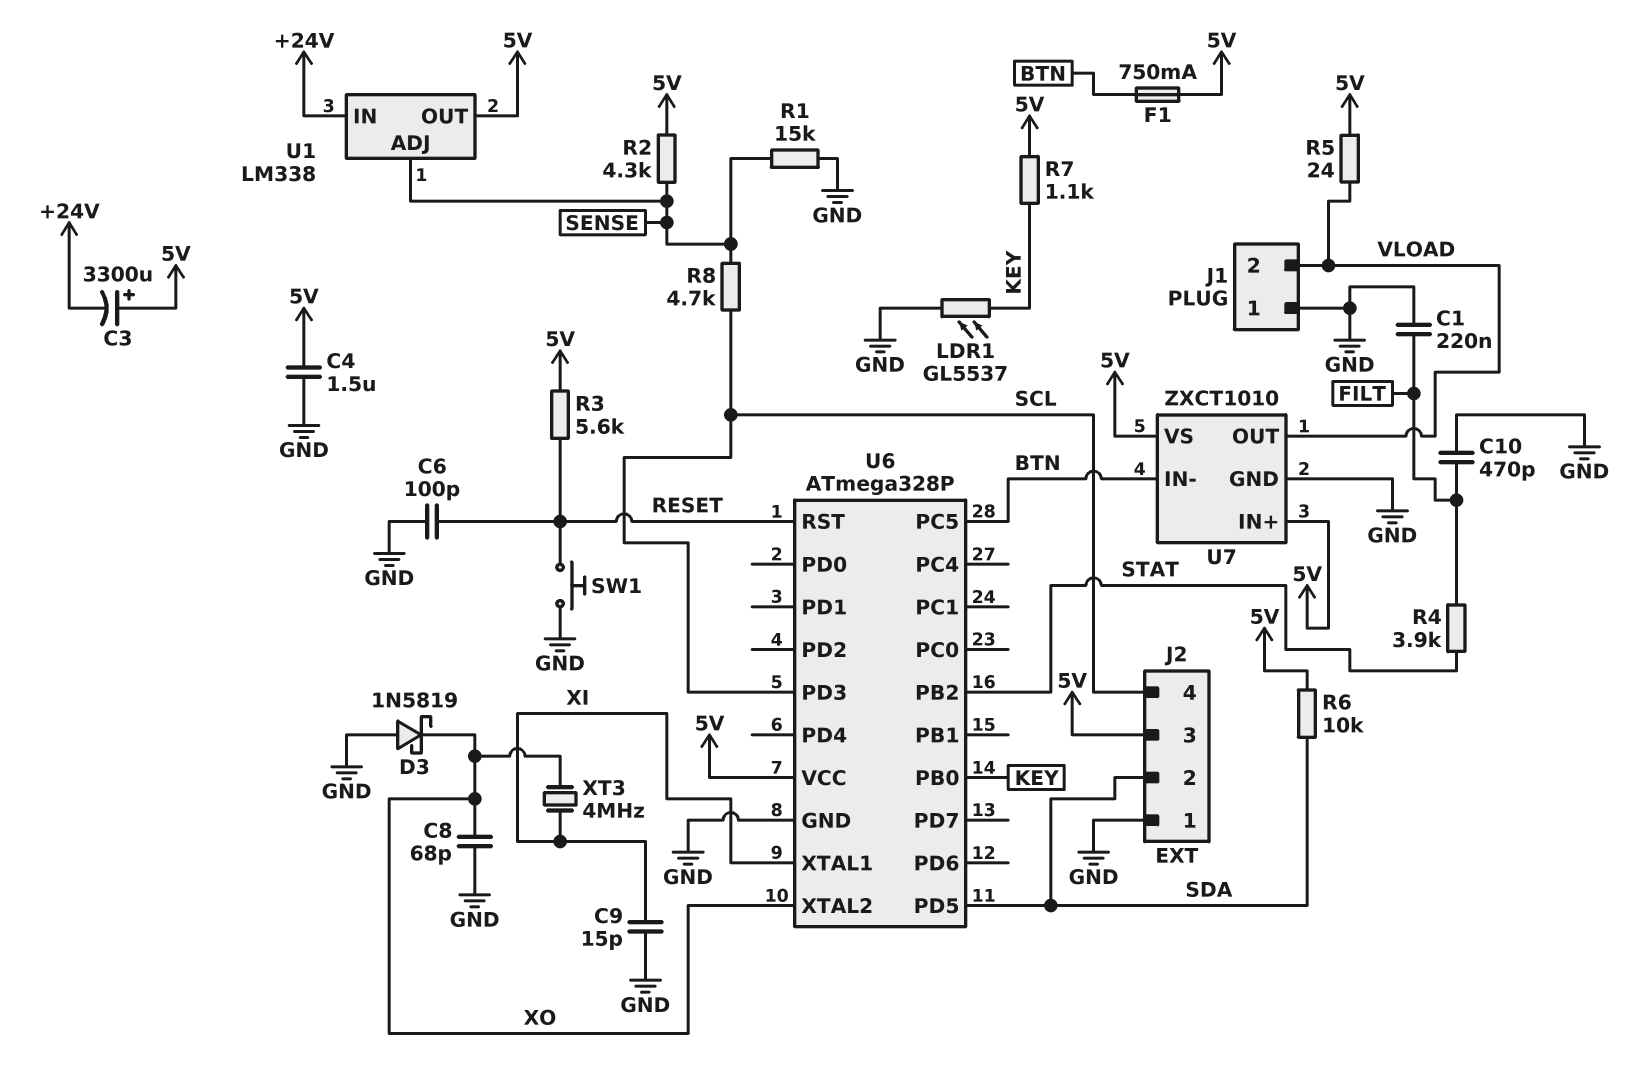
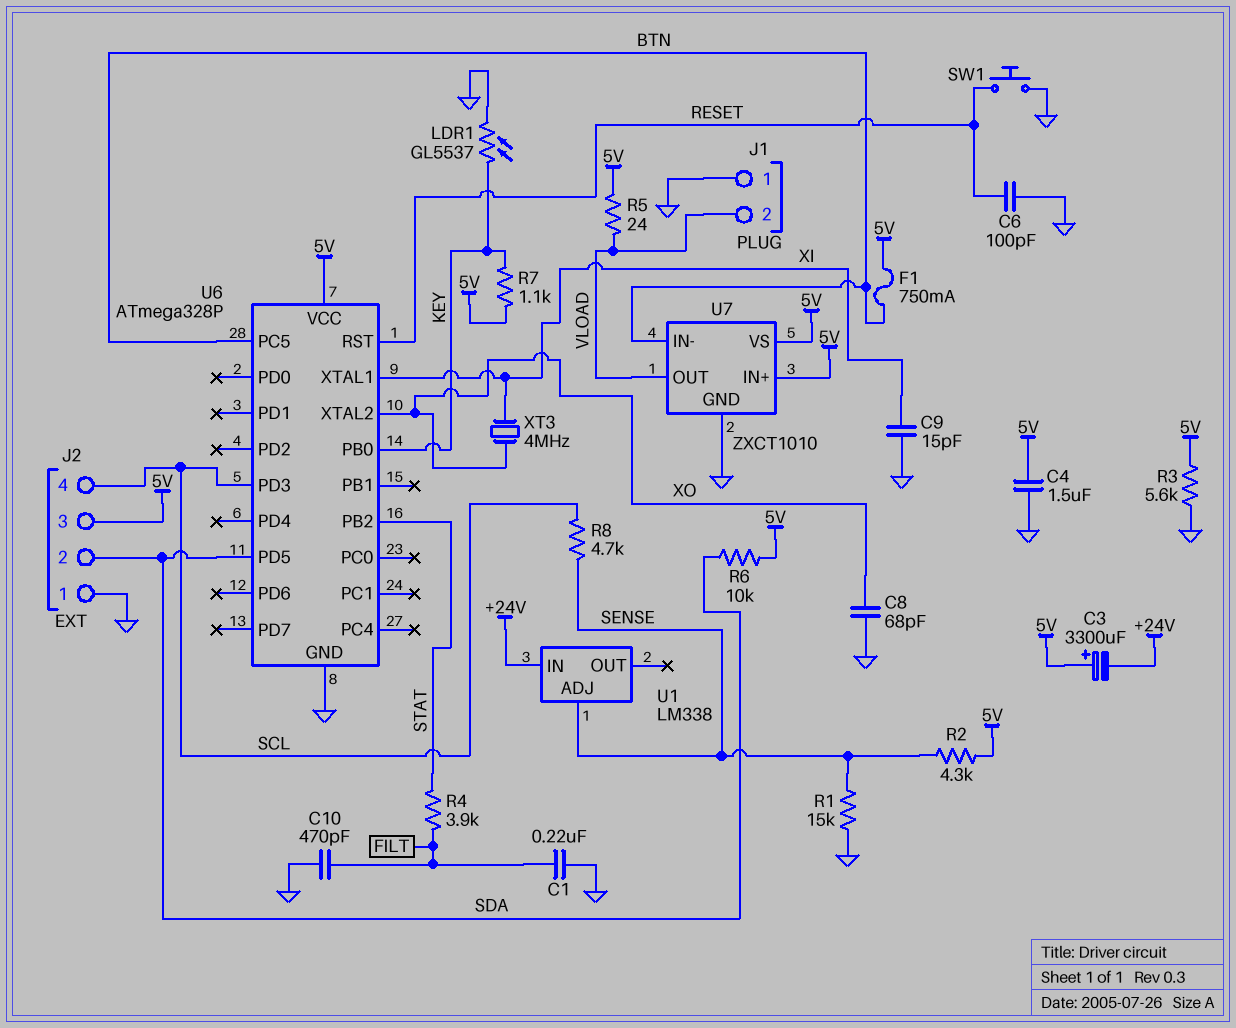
D3: schottky 1N5819 (A GND, K XO) -> none
R3: 5.6k (5V, RESET) -> 5.6k (5V, GND)
U1 pin OUT: 5V -> none

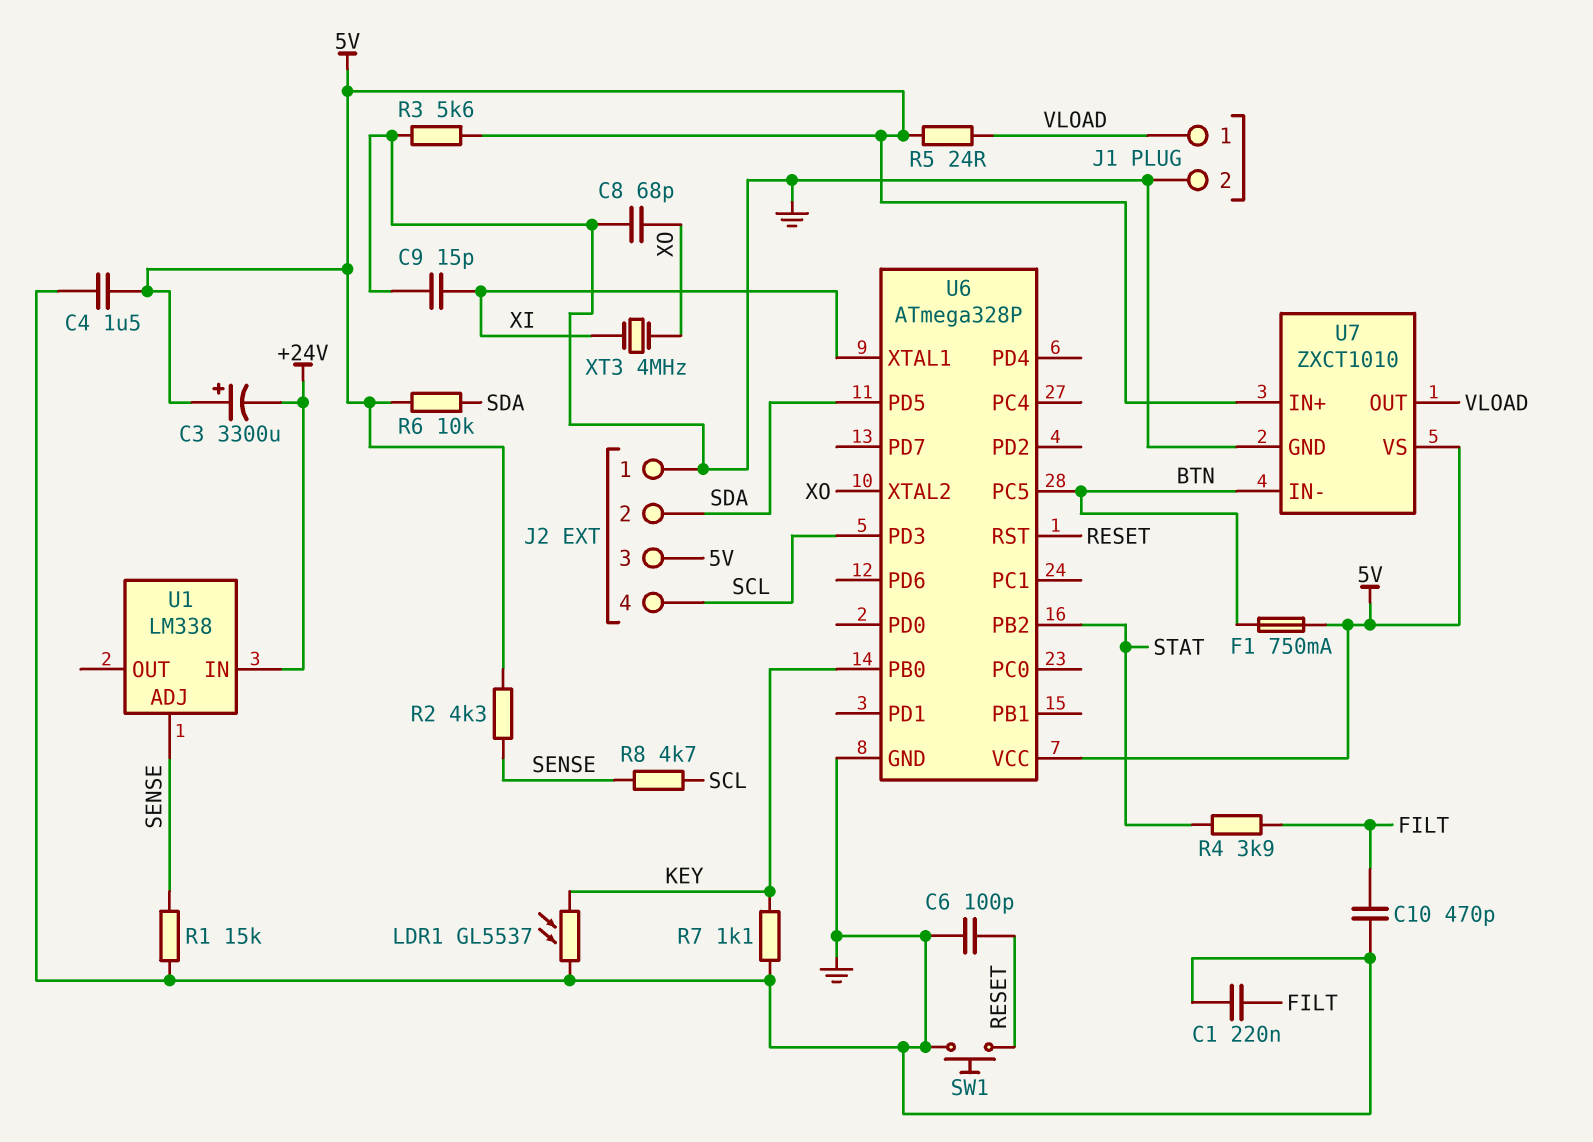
J1 pin 1: GND -> VLOAD
J1 pin 2: VLOAD -> GND
R7: 1.1k (5V, KEY) -> 1.1k (GND, KEY)

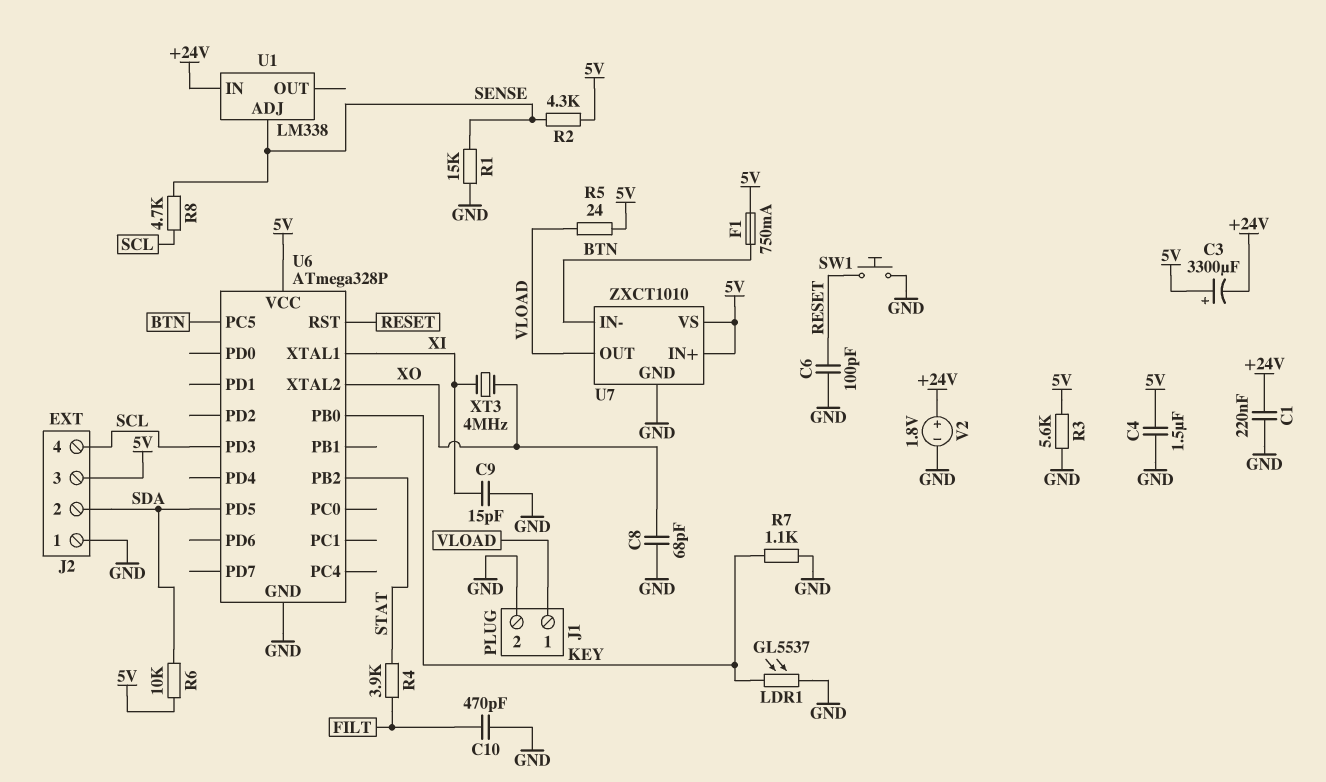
C1: 220nF (FILT, GND) -> 220nF (+24V, GND)
V2: none -> 1.8V (plus +24V, minus GND)

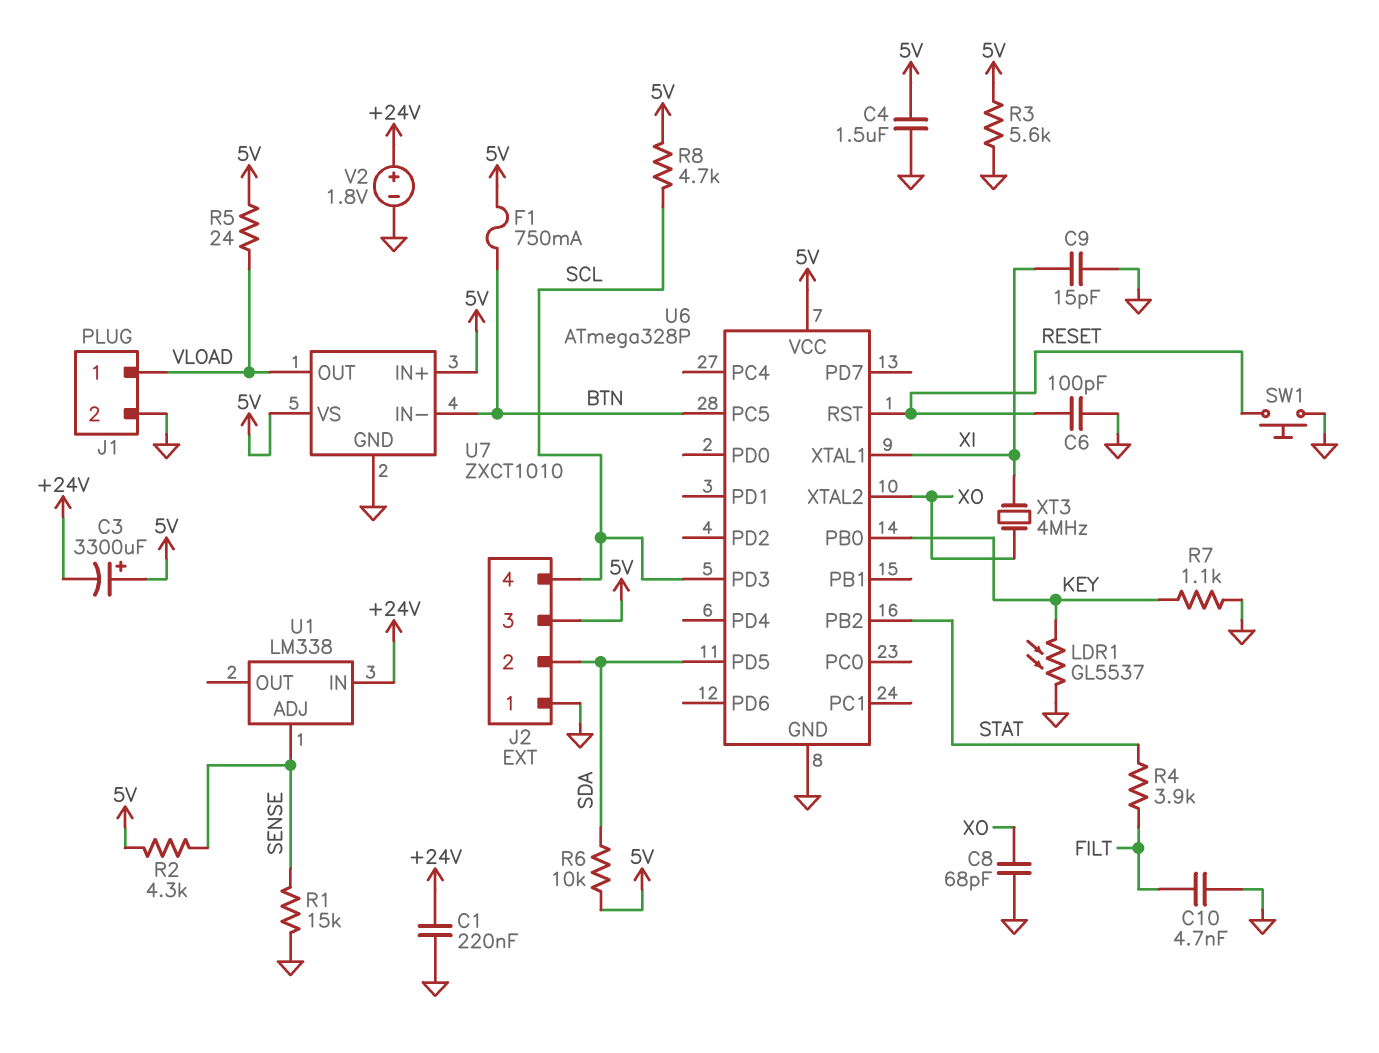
C10: 470pF (FILT, GND) -> 4.7nF (FILT, GND)
R8: 4.7k (SCL, SENSE) -> 4.7k (5V, SCL)

